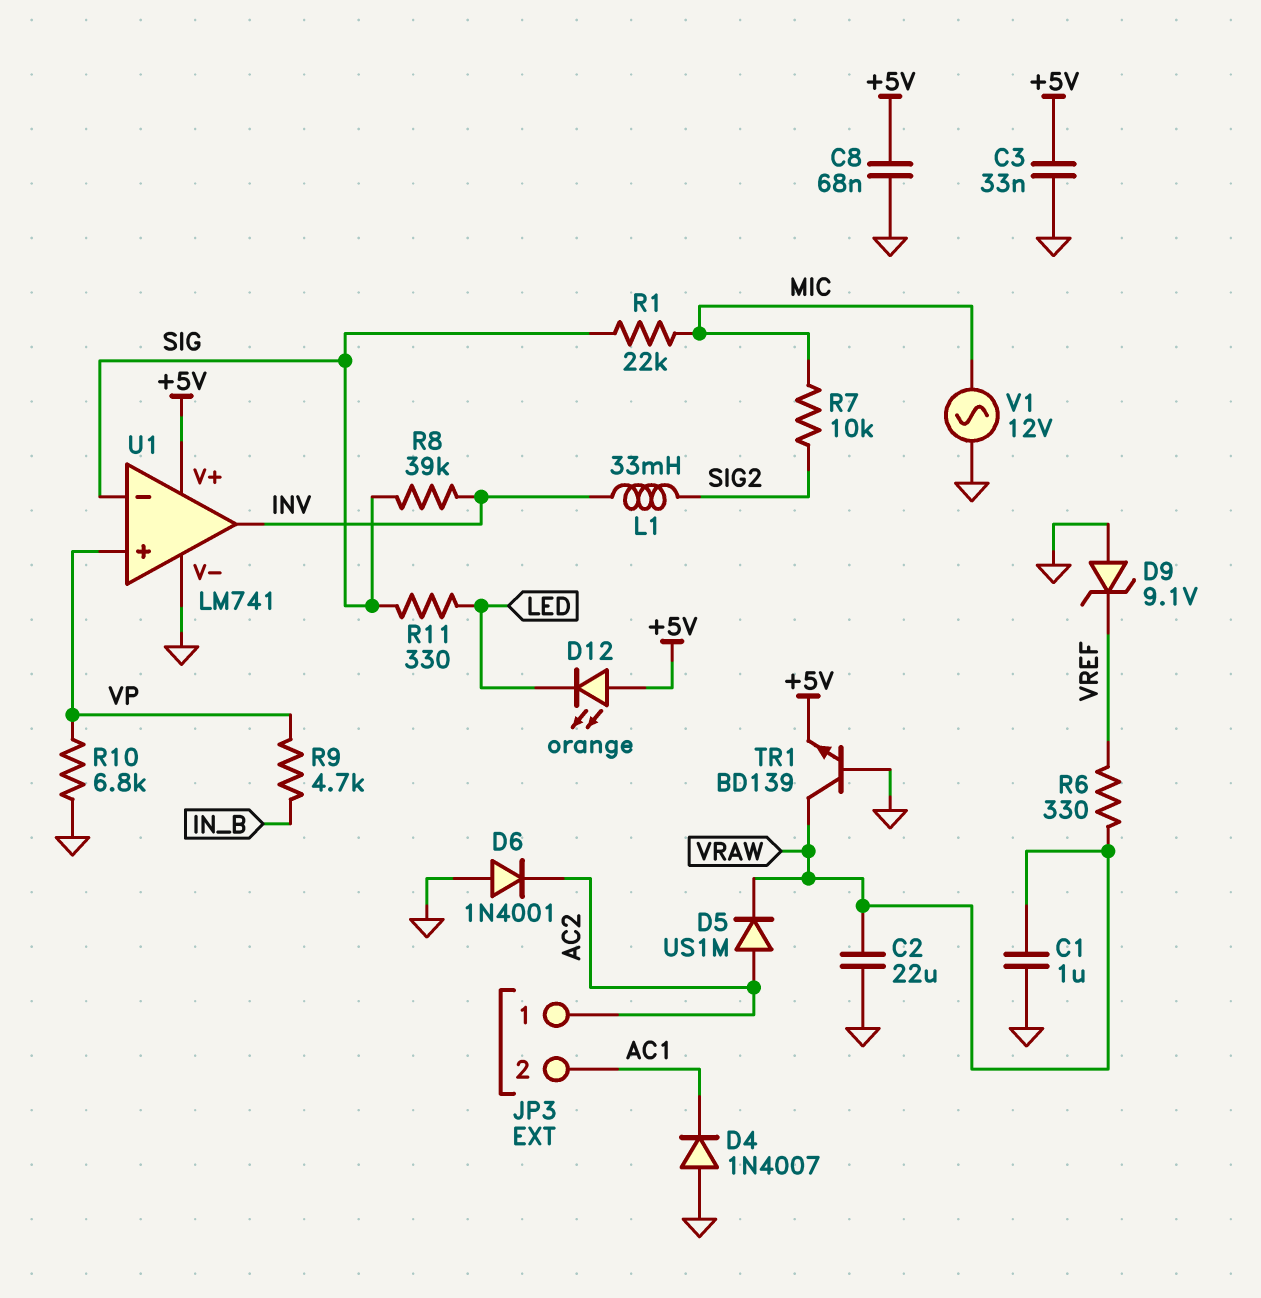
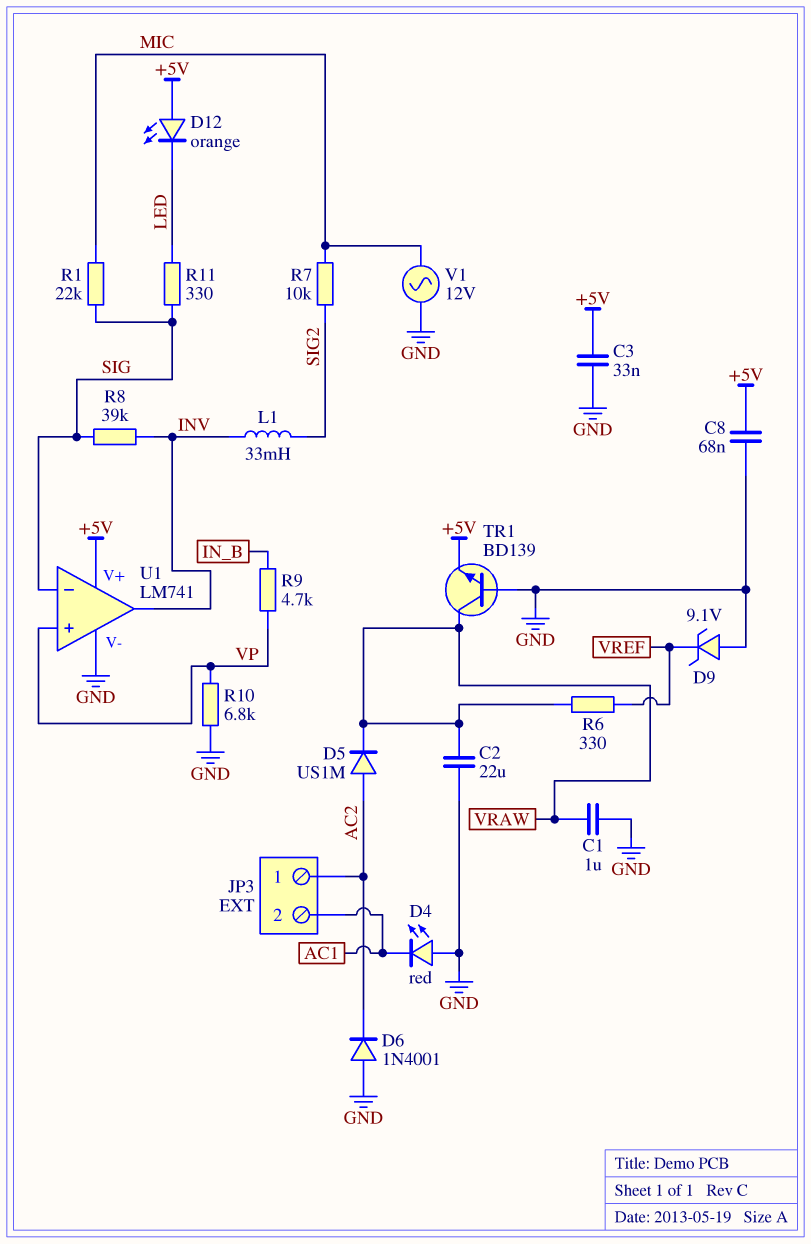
D4: diode 1N4007 (A GND, K AC1) -> LED red (A GND, K AC1)

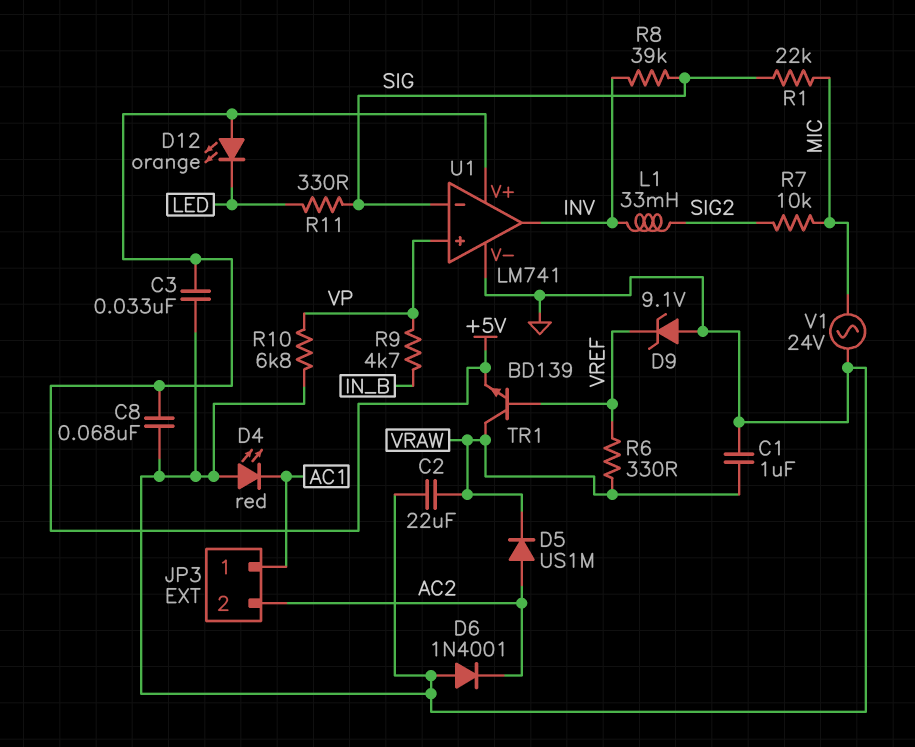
JP3 pin 1: AC2 -> AC1
JP3 pin 2: AC1 -> AC2
TR1: NPN BD139 (B GND, C VRAW, E +5V) -> NPN BD139 (B VREF, C VRAW, E +5V)
V1: AC 12V (GND, MIC) -> AC 24V (GND, MIC)

